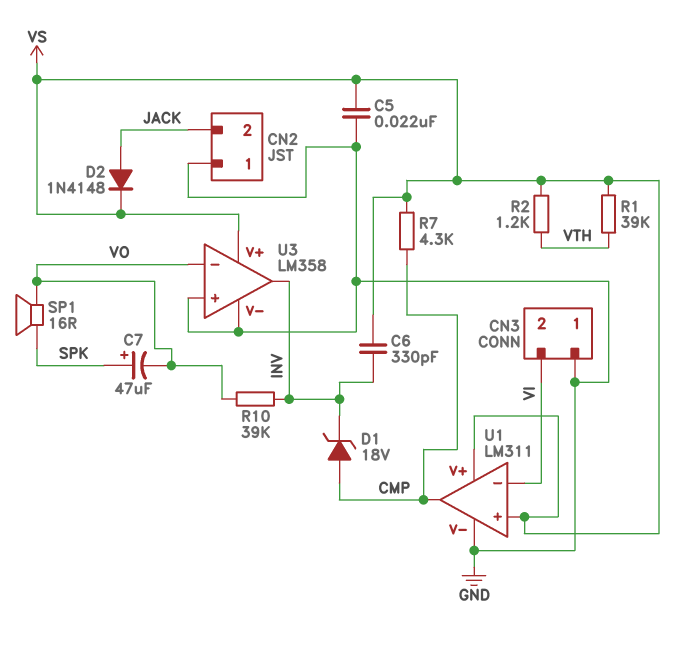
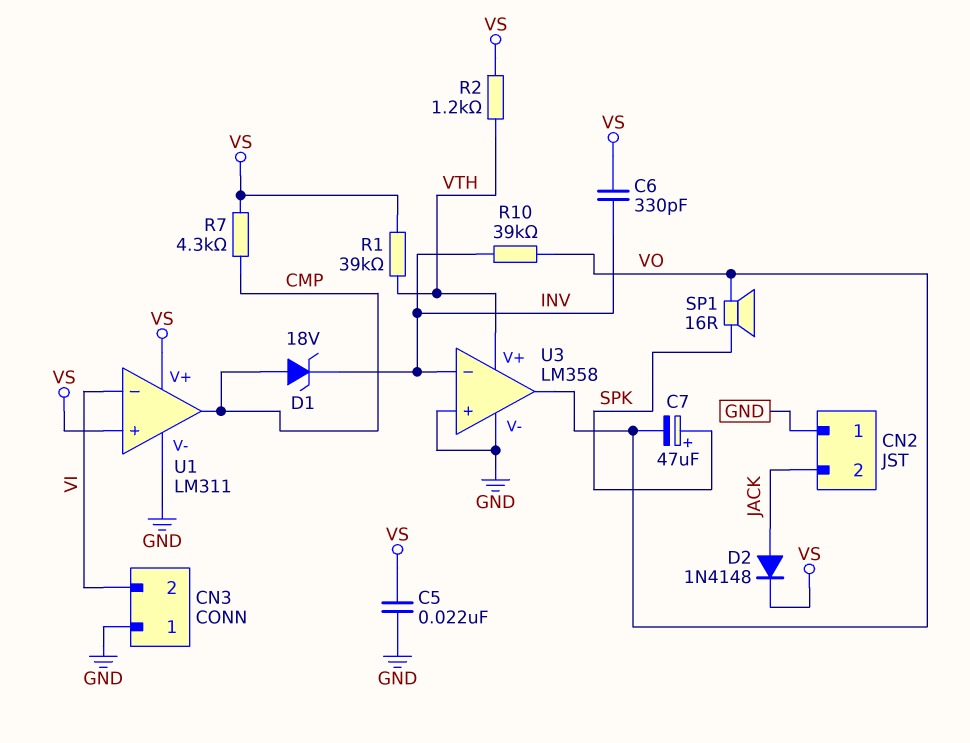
U3 pin V+: VS -> VTH
U3 pin in-: VO -> INV
U3 pin out: INV -> VO

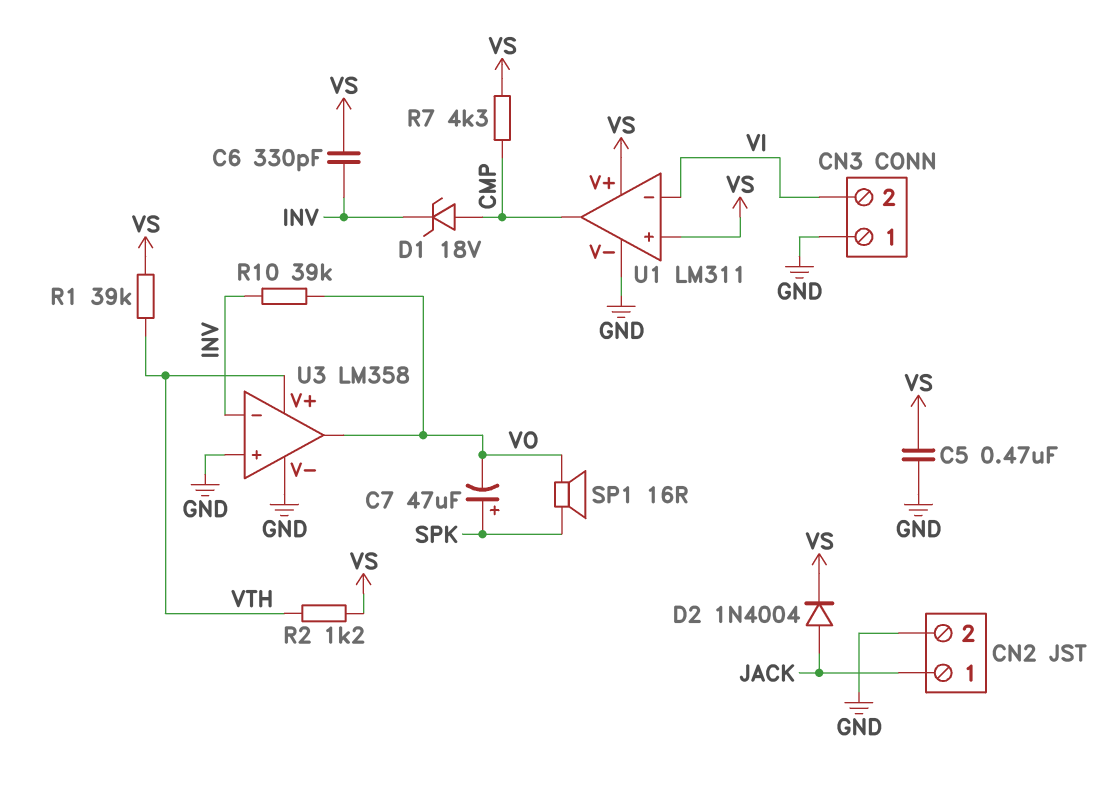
C5: 22nF (GND, VS) -> 470nF (GND, VS)
CN2 pin 1: GND -> JACK
CN2 pin 2: JACK -> GND
D2: diode 1N4148 (A JACK, K VS) -> diode 1N4004 (A JACK, K VS)

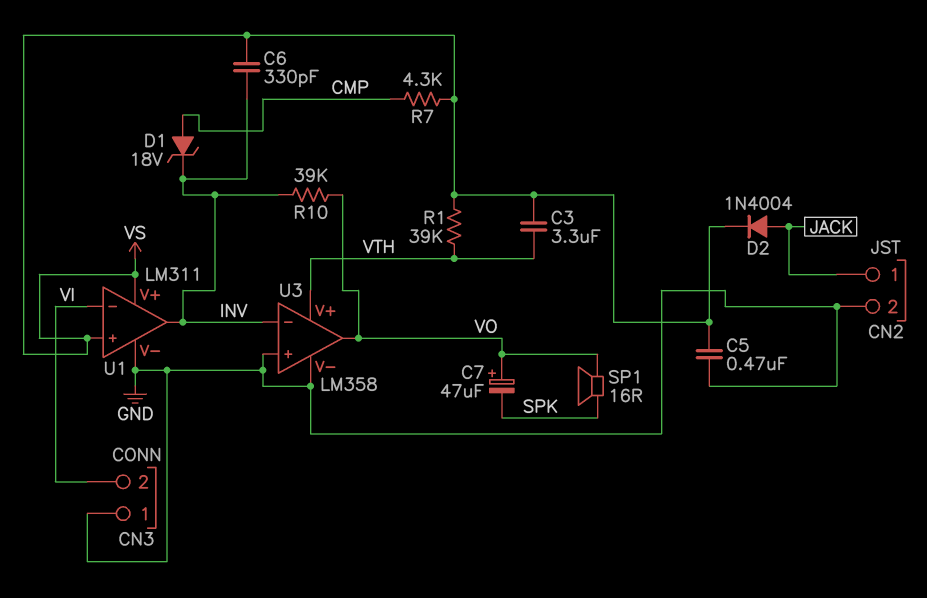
C3: none -> 3.3uF (VS, VTH)
C7: 47uF (plus SPK, minus VO) -> 47uF (plus VO, minus SPK)
R2: 1.2k (VS, VTH) -> none
U1 pin out: CMP -> INV

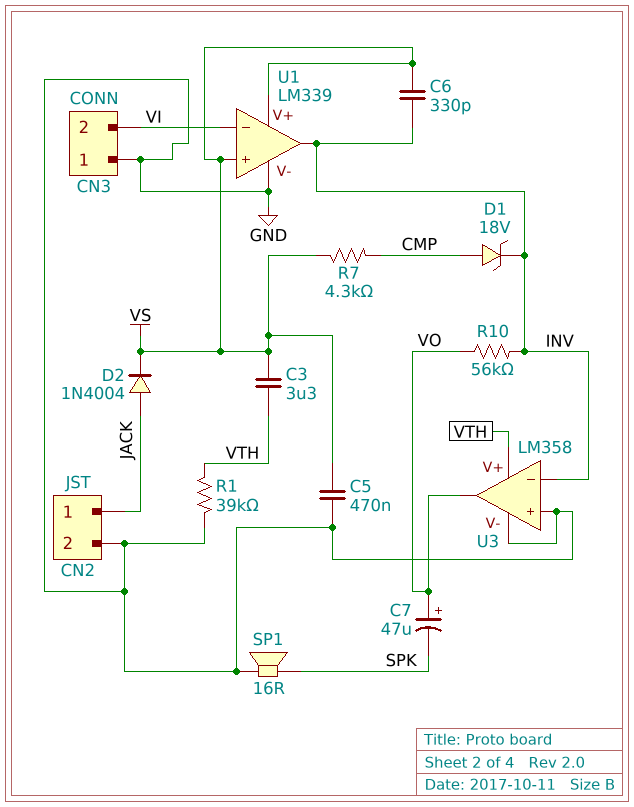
R1: 39k (VS, VTH) -> 39k (GND, VTH)
R10: 39k (INV, VO) -> 56k (INV, VO)
SP1: speaker 16R (SPK, VO) -> speaker 16R (GND, SPK)
U1: LM311 -> LM339

